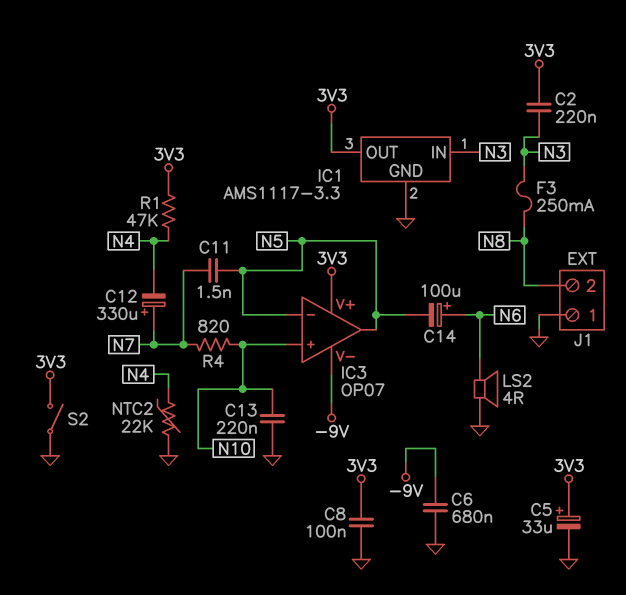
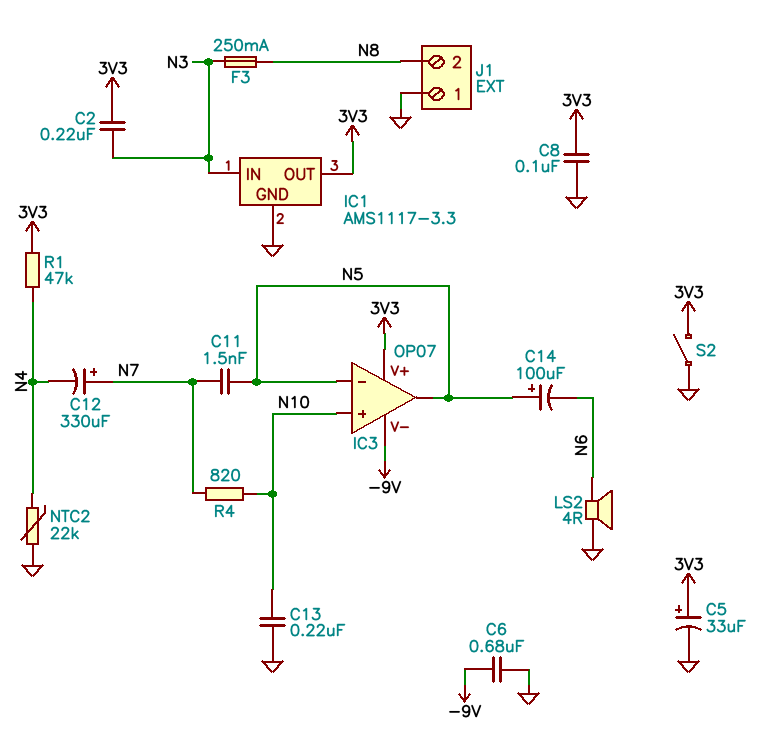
C14: 100uF (plus N6, minus N5) -> 100uF (plus N5, minus N6)

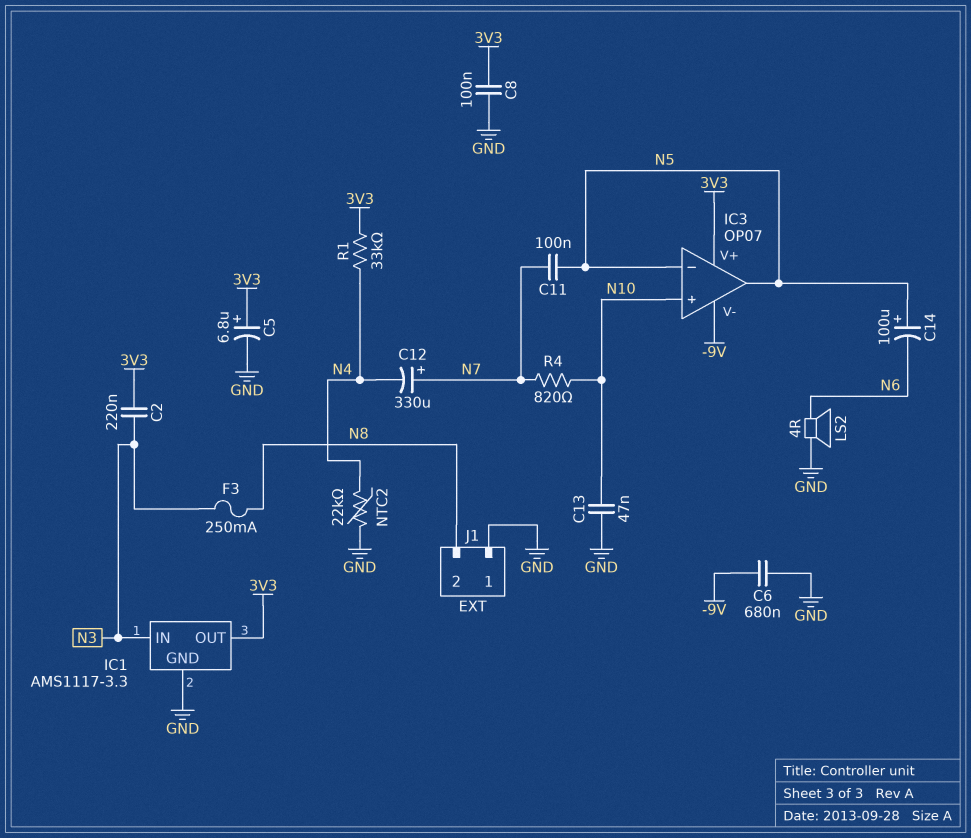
C5: 33uF (plus 3V3, minus GND) -> 6.8uF (plus 3V3, minus GND)
C11: 1.5nF (N5, N7) -> 100nF (N5, N7)
C13: 220nF (GND, N10) -> 47nF (GND, N10)
R1: 47k (3V3, N4) -> 33k (3V3, N4)
S2: switch (3V3, GND) -> none

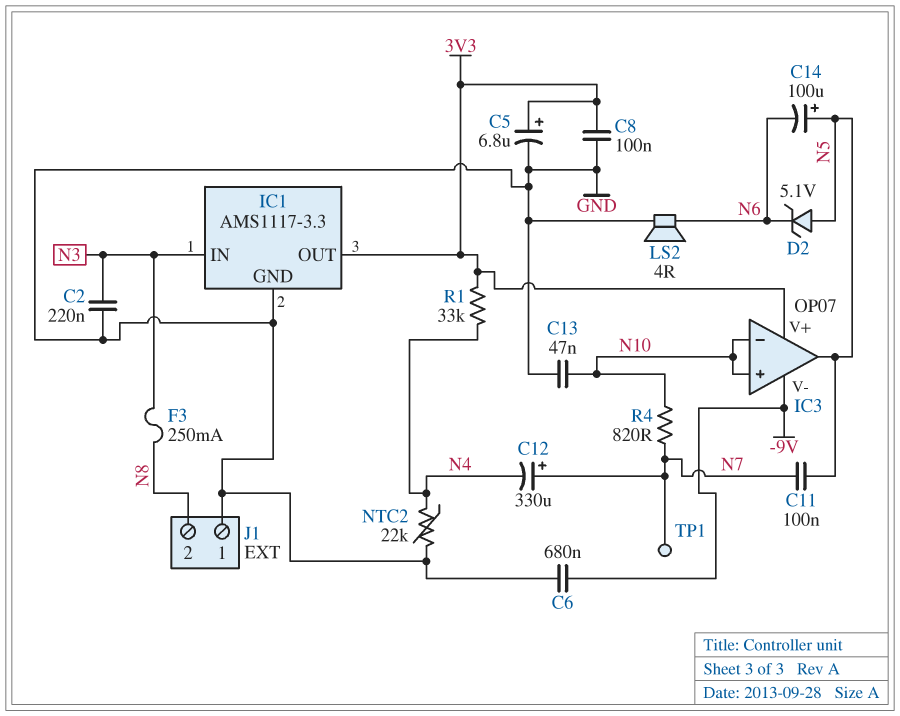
C2: 220nF (3V3, N3) -> 220nF (GND, N3)
D2: none -> zener 5.1V (A N5, K N6)
IC3 pin in-: N5 -> N10
TP1: none -> test point (N7)

